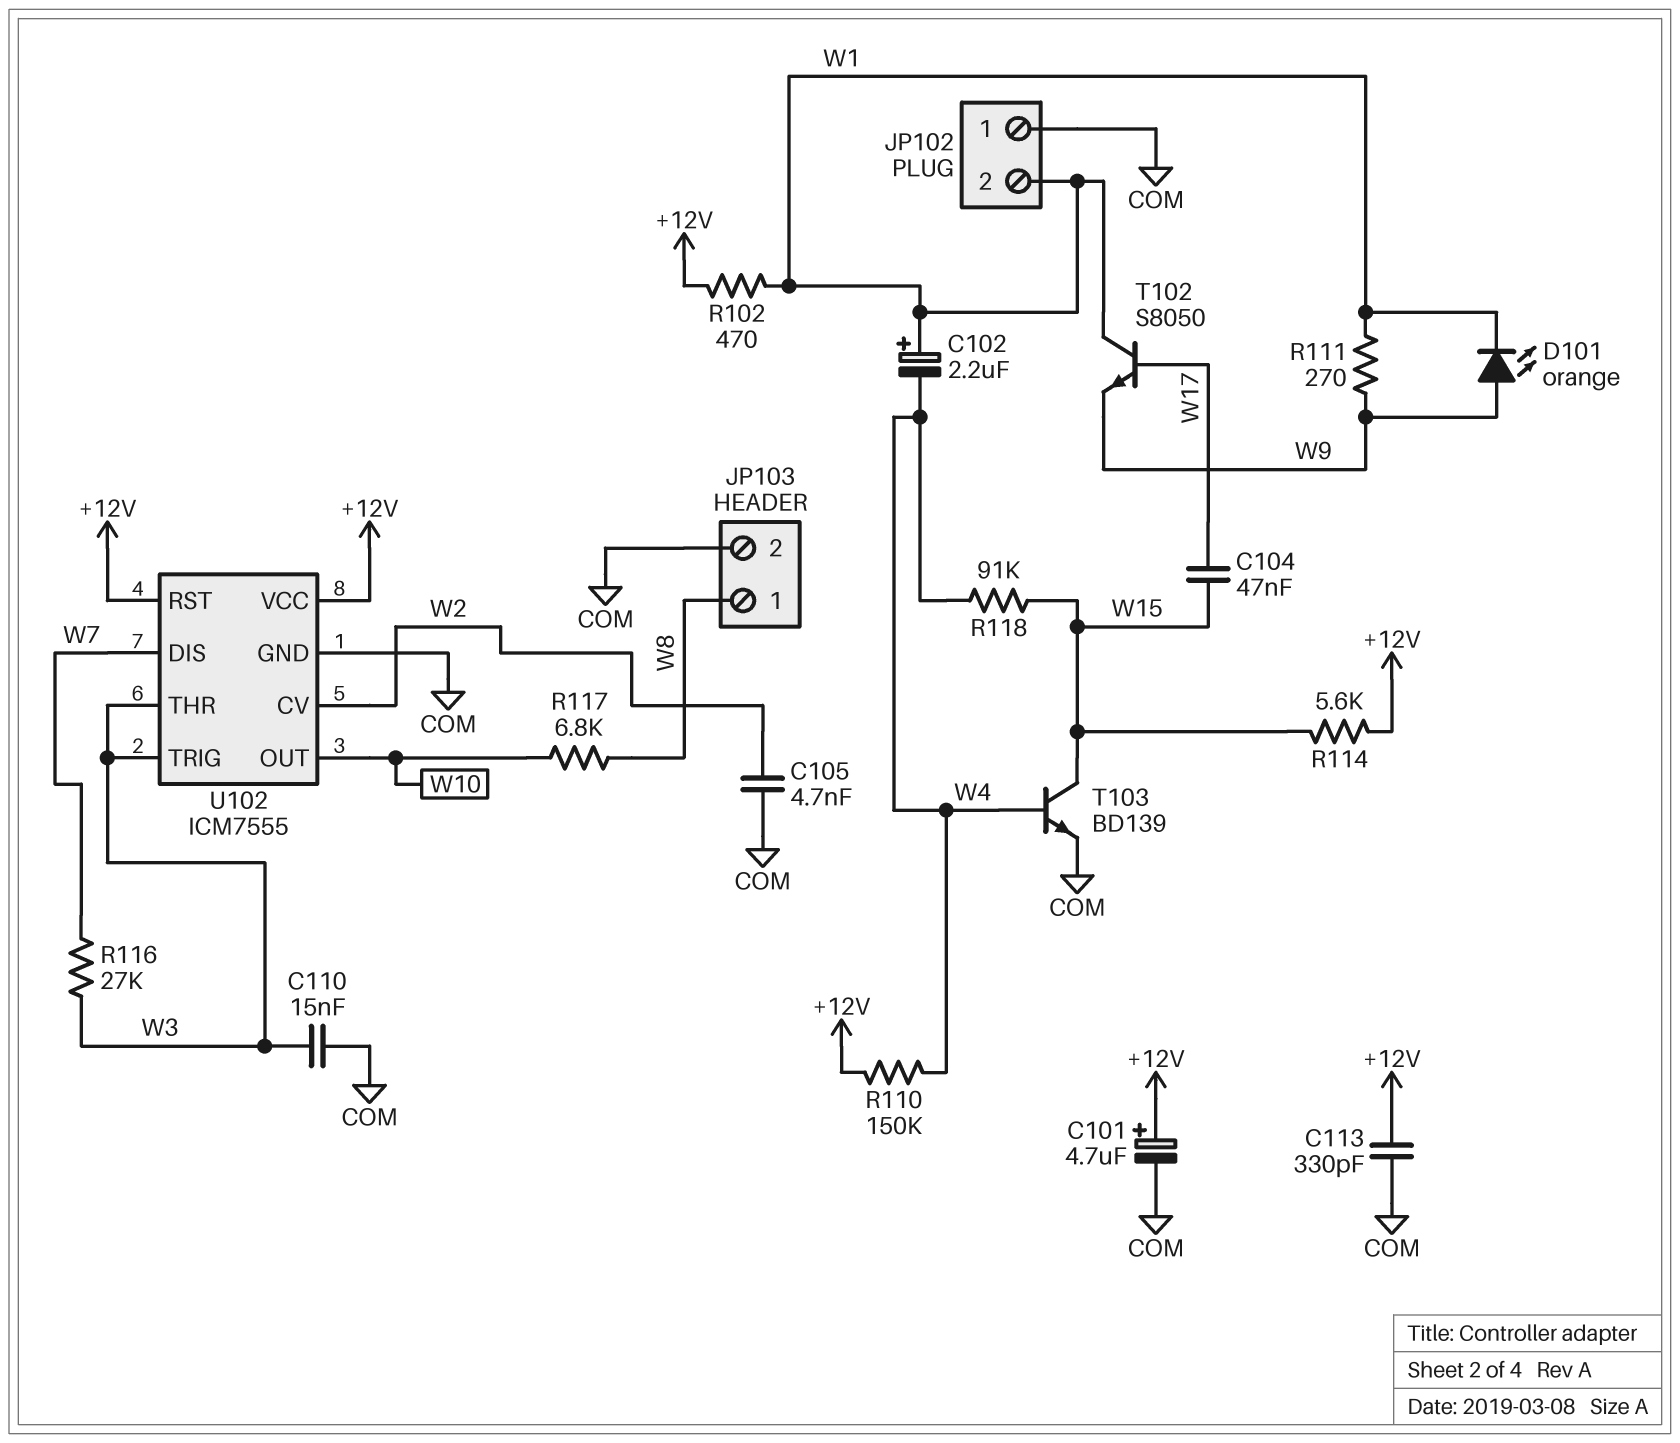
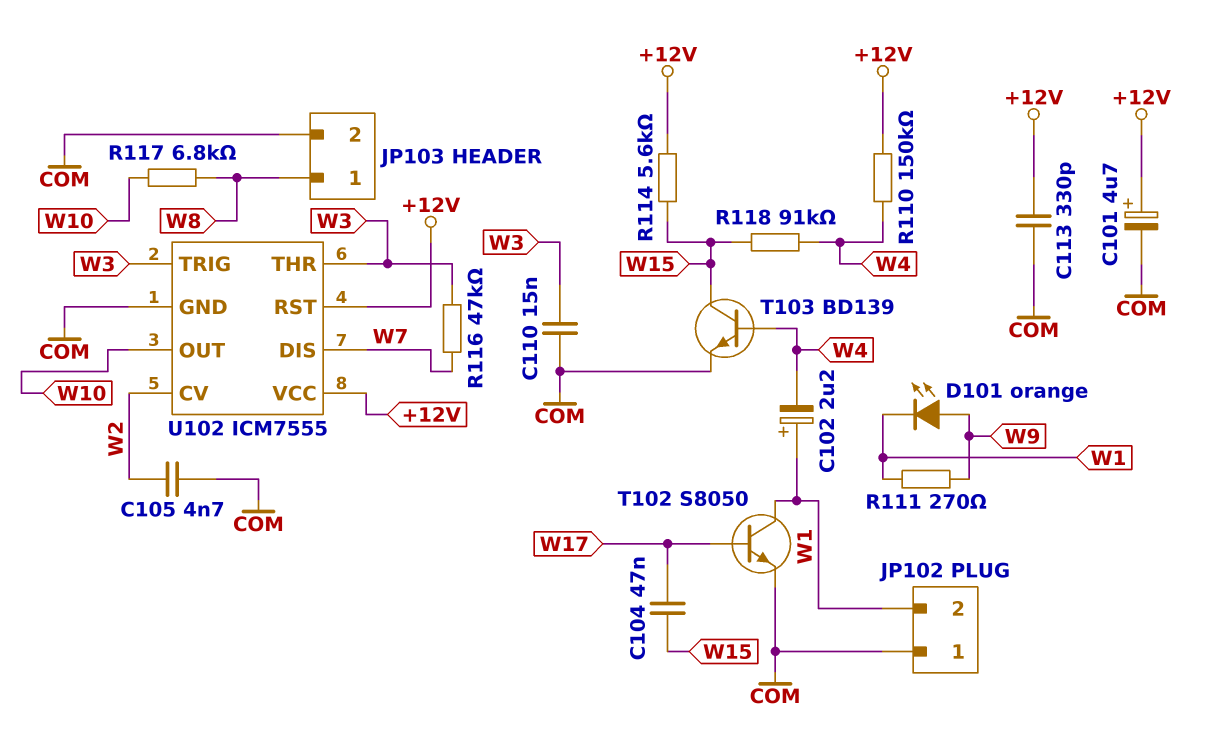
R102: 470 (+12V, W1) -> none
R116: 27k (W3, W7) -> 47k (W3, W7)
T102: NPN S8050 (B W17, C W1, E W9) -> NPN S8050 (B W17, C W1, E COM)

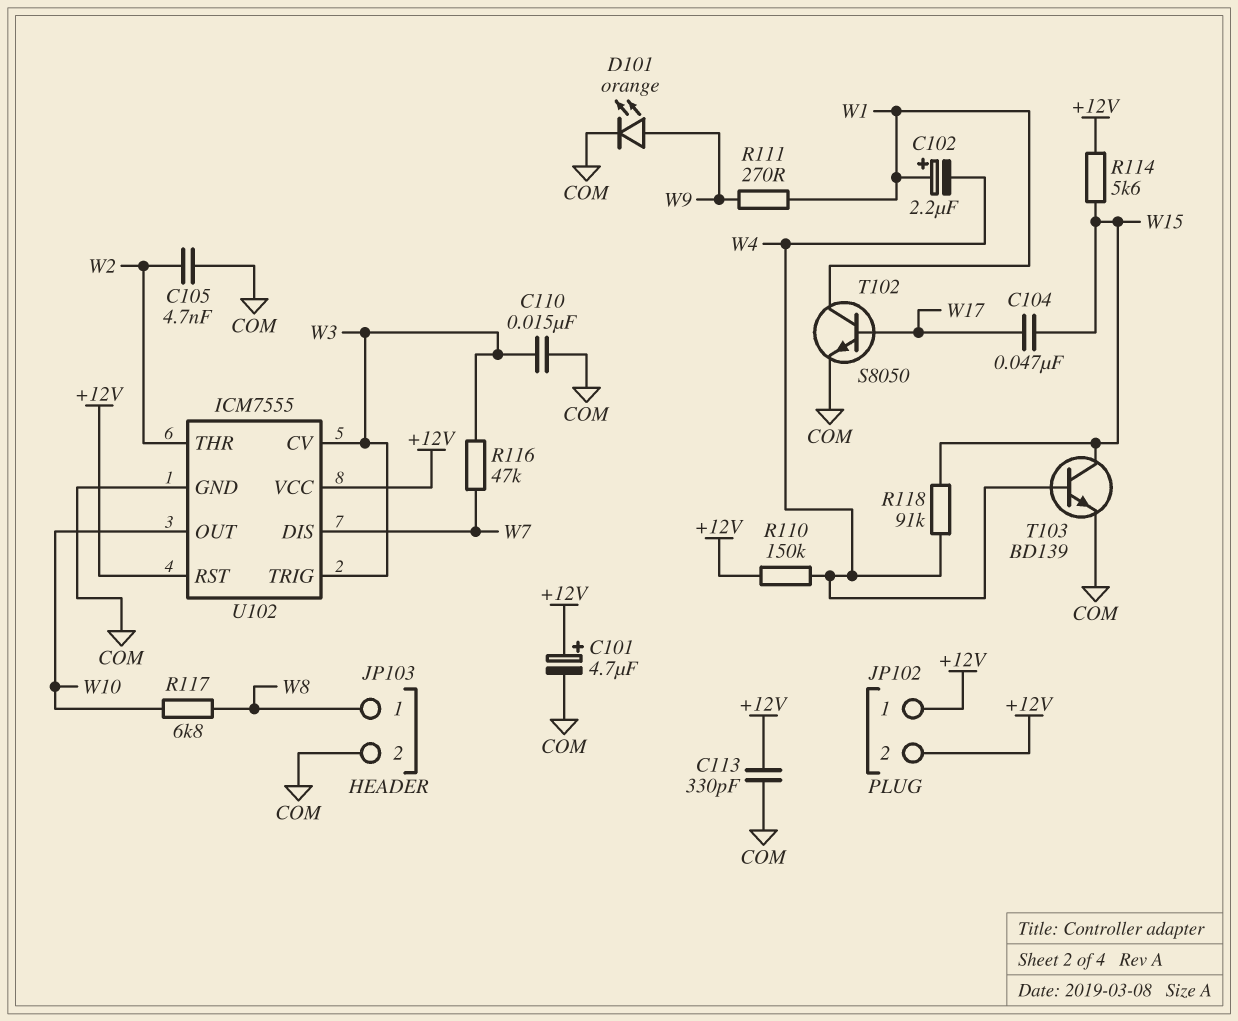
D101: LED orange (A W9, K W1) -> LED orange (A W9, K COM)
JP102 pin 1: COM -> +12V
JP102 pin 2: W1 -> +12V
U102 pin CV: W2 -> W3
U102 pin THR: W3 -> W2

